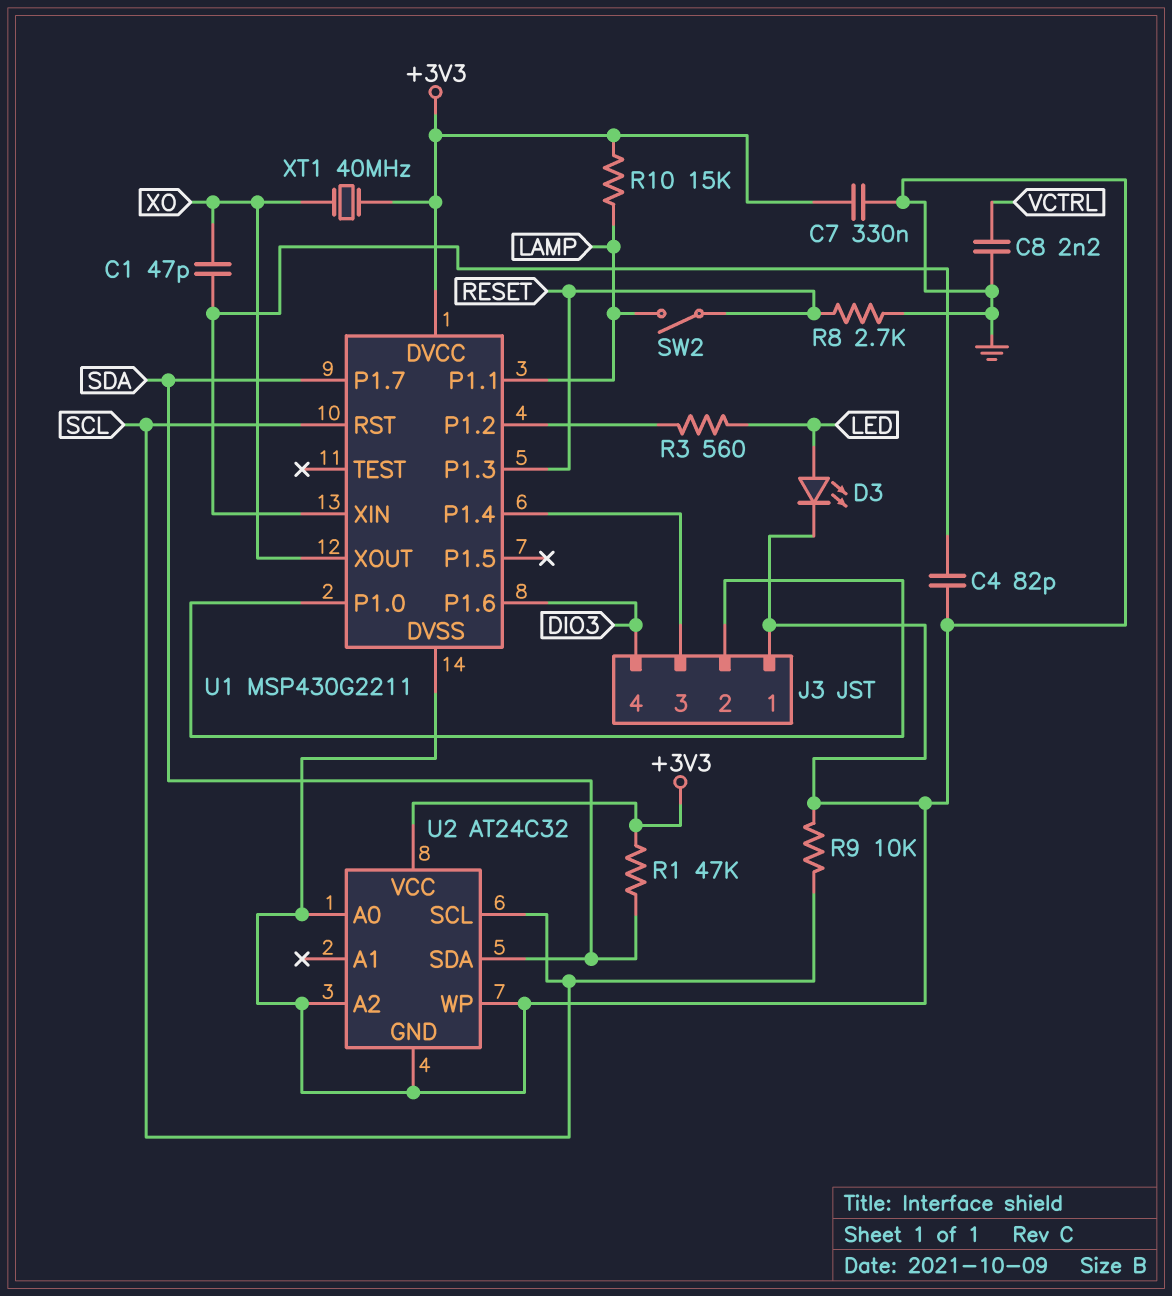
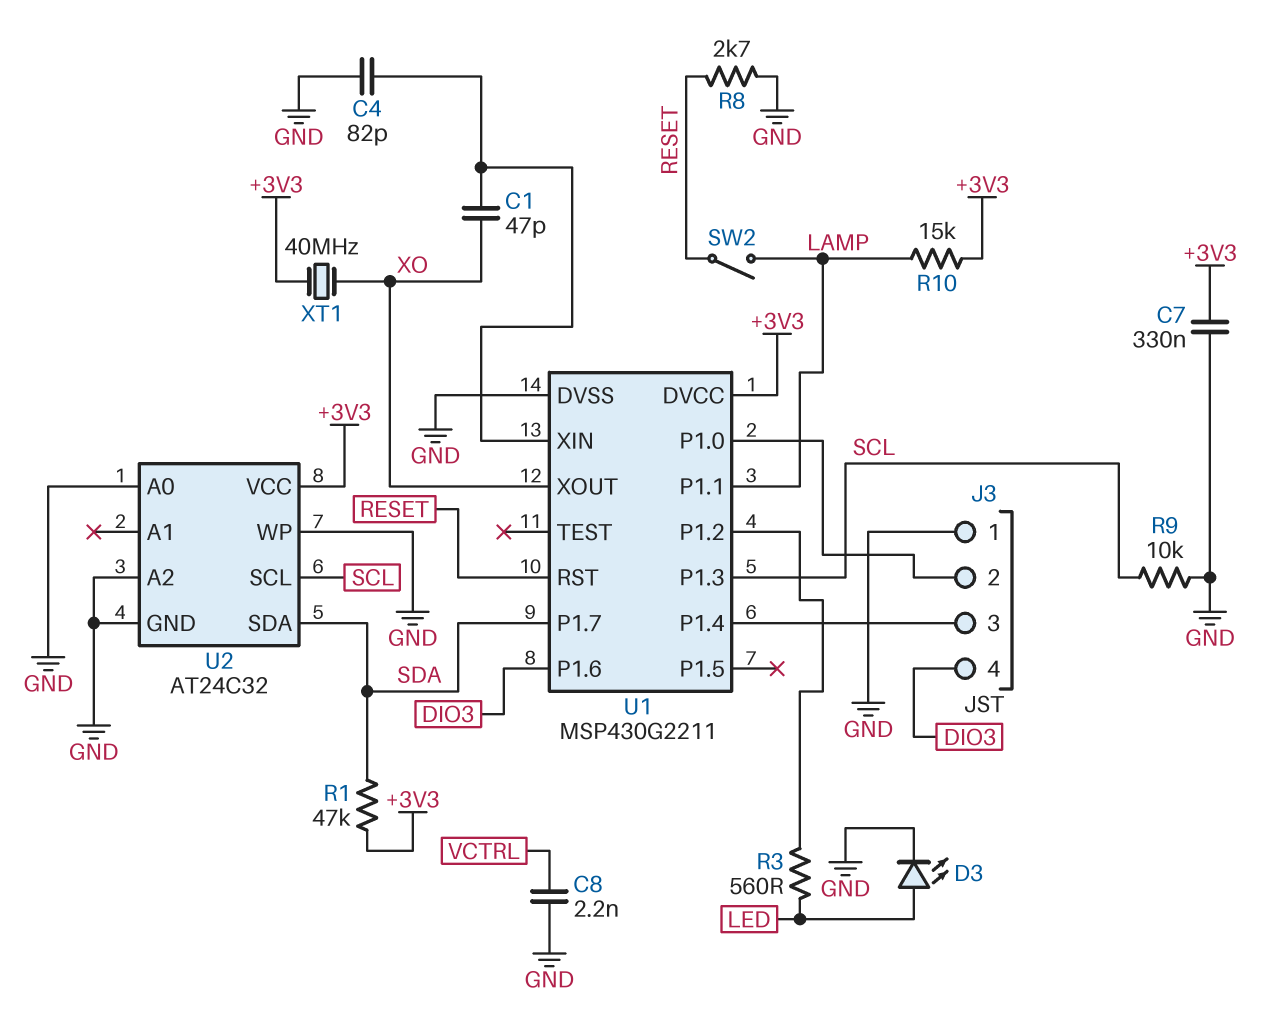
U1 pin P1.3: RESET -> SCL
U1 pin RST: SCL -> RESET

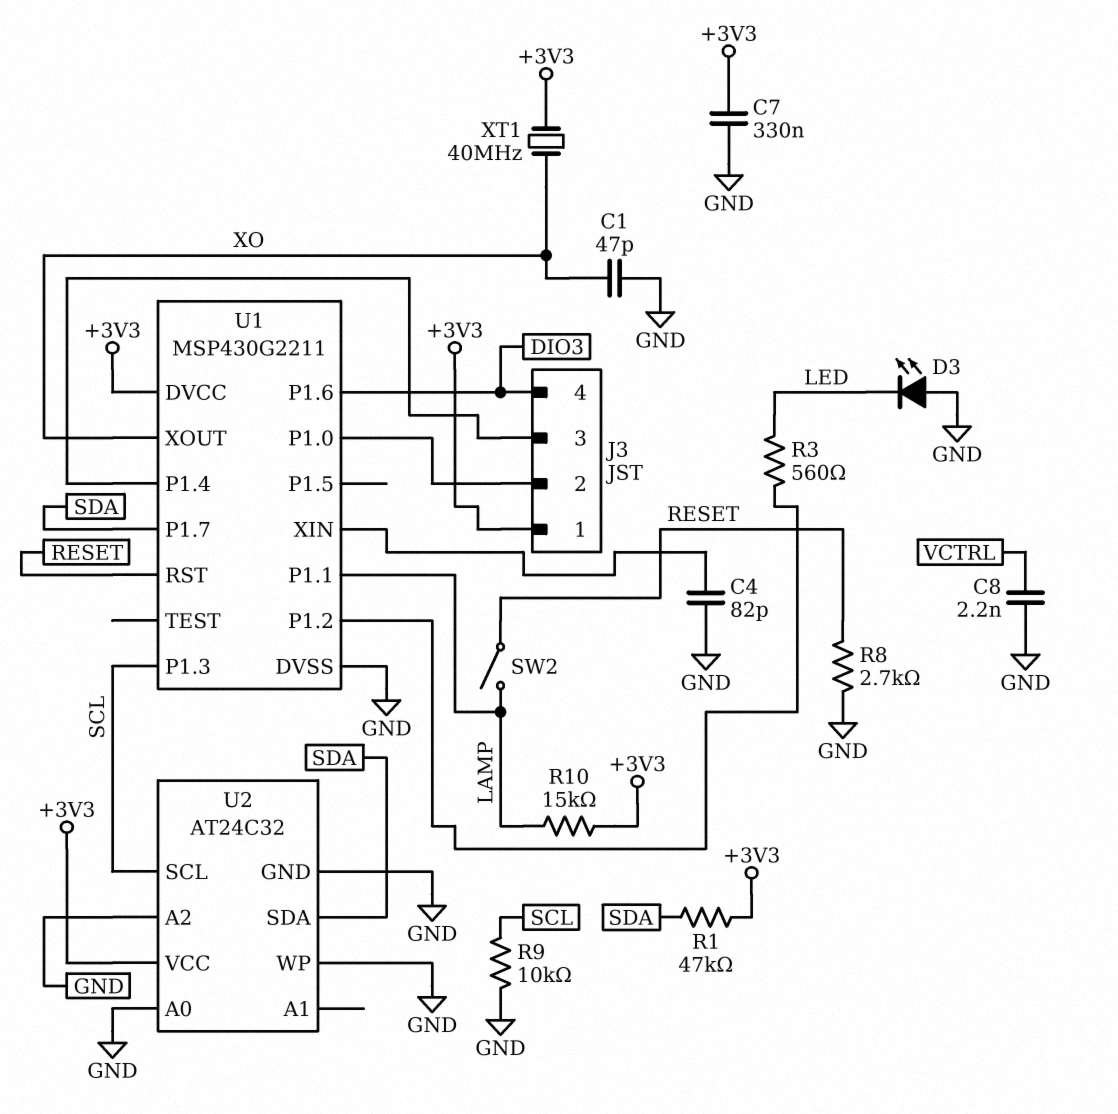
C1: 47pF (U1/XIN, XO) -> 47pF (GND, XO)
D3: LED (A LED, K GND) -> LED (A GND, K LED)
J3 pin 1: GND -> +3V3

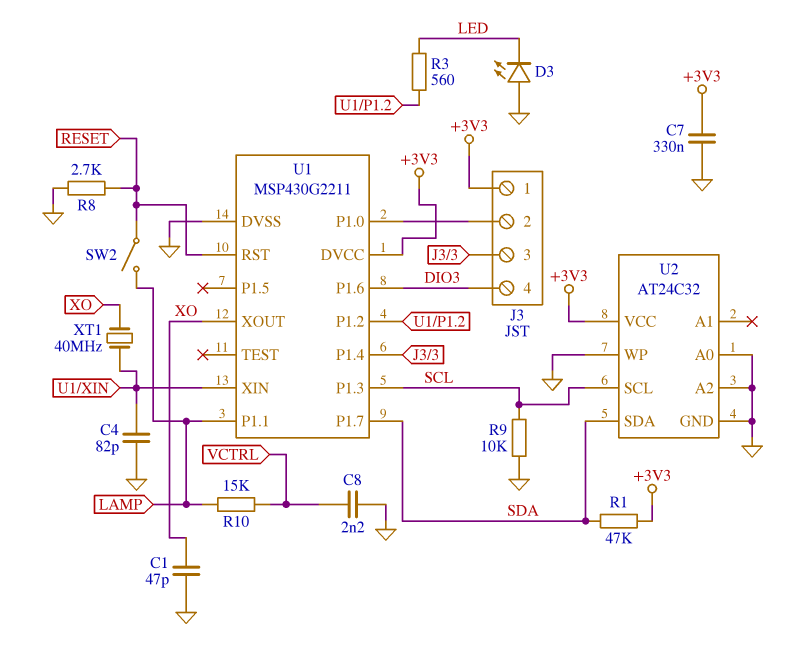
R10: 15k (+3V3, LAMP) -> 15k (LAMP, VCTRL)
XT1: 40MHz (+3V3, XO) -> 40MHz (U1/XIN, XO)

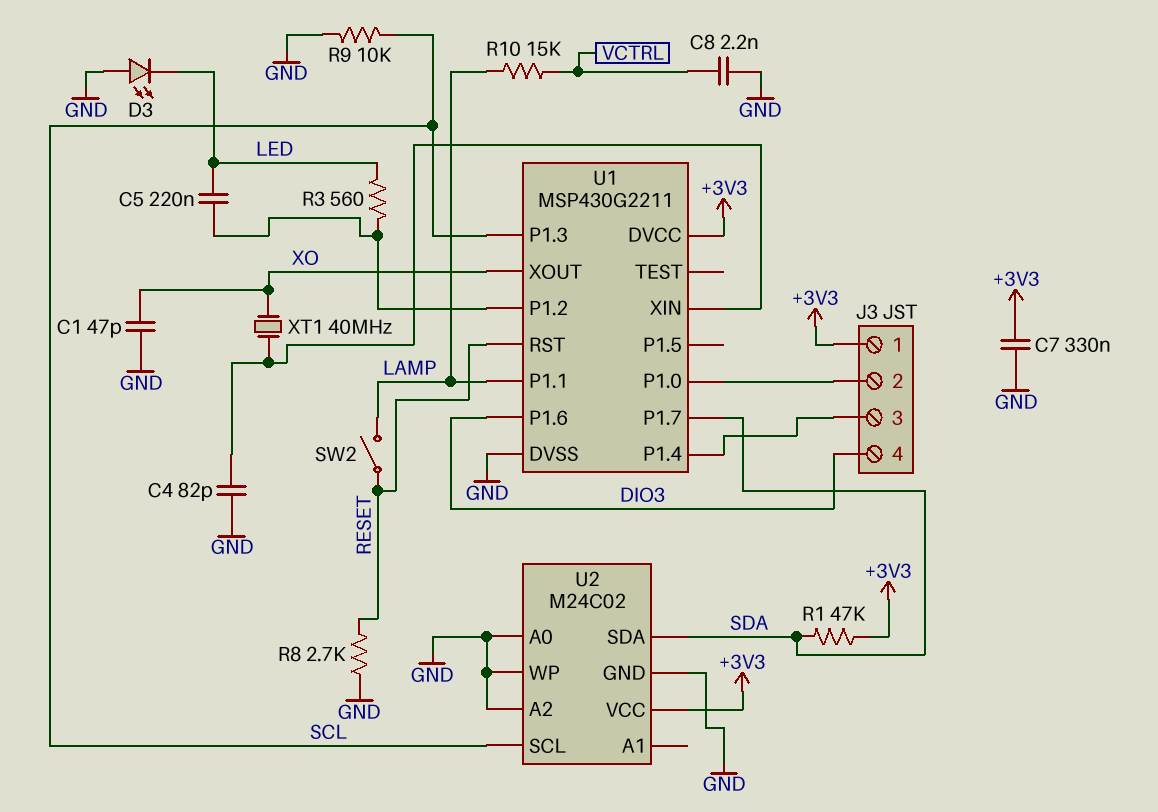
C5: none -> 220nF (LED, U1/P1.2)
U2: AT24C32 -> M24C02

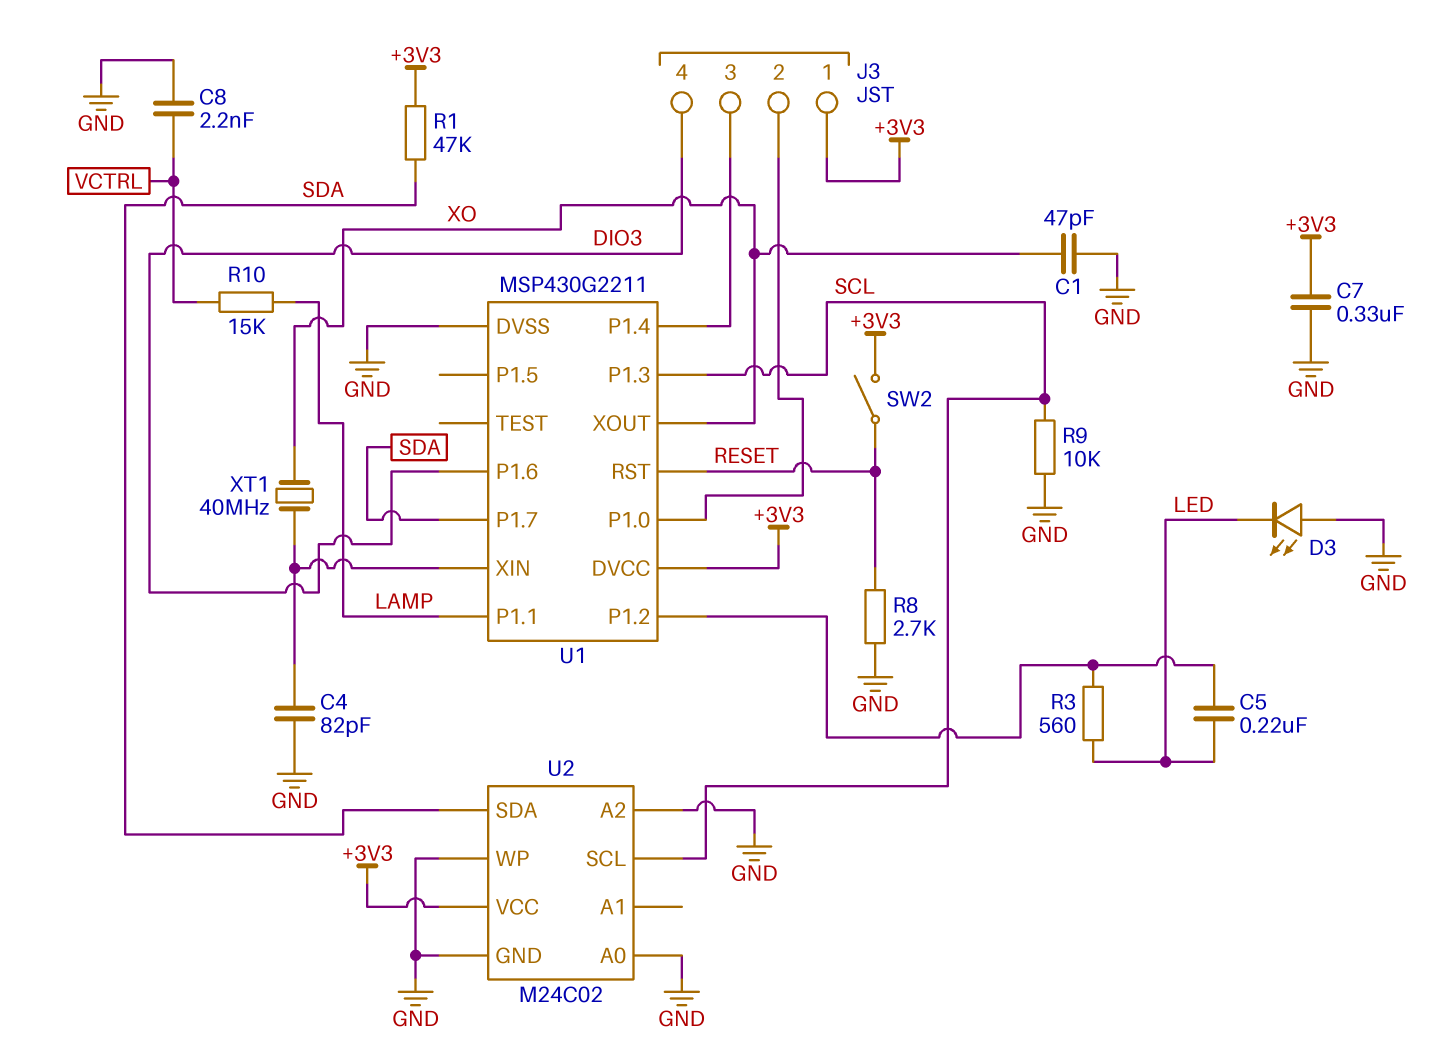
SW2: switch (LAMP, RESET) -> switch (+3V3, RESET)

